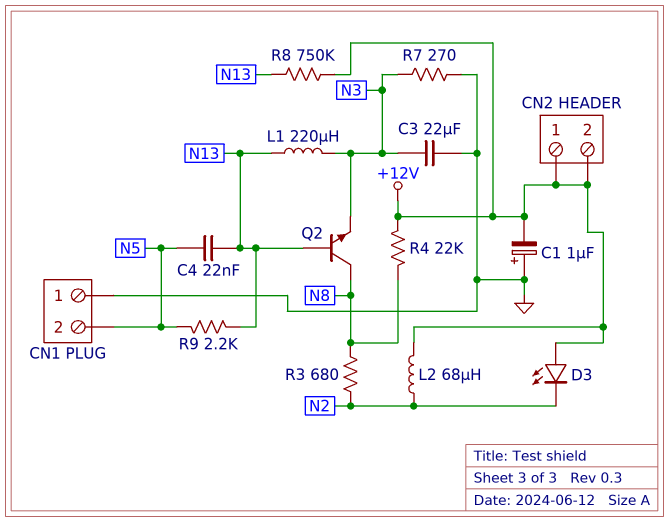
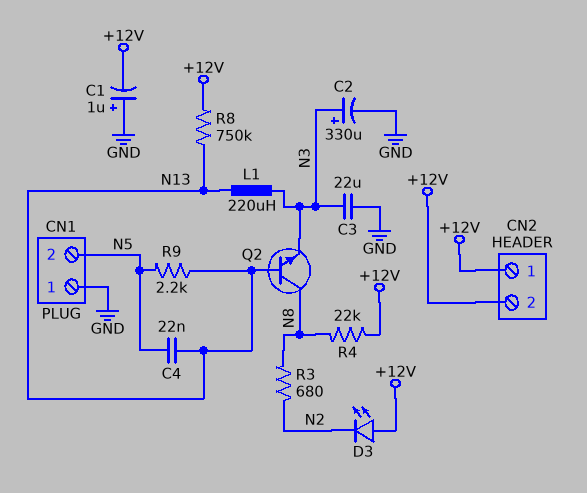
C2: none -> 330uF (plus N3, minus GND)
L2: 68uH (+12V, N2) -> none
R7: 270 (GND, N3) -> none

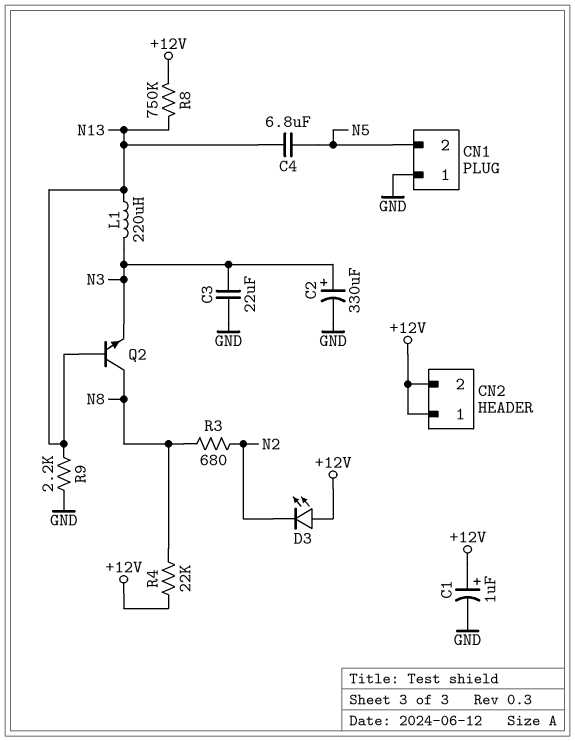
C1: 1uF (plus GND, minus +12V) -> 1uF (plus +12V, minus GND)
C4: 22nF (N5, N13) -> 6.8uF (N5, N13)
R9: 2.2k (N5, N13) -> 2.2k (GND, N13)

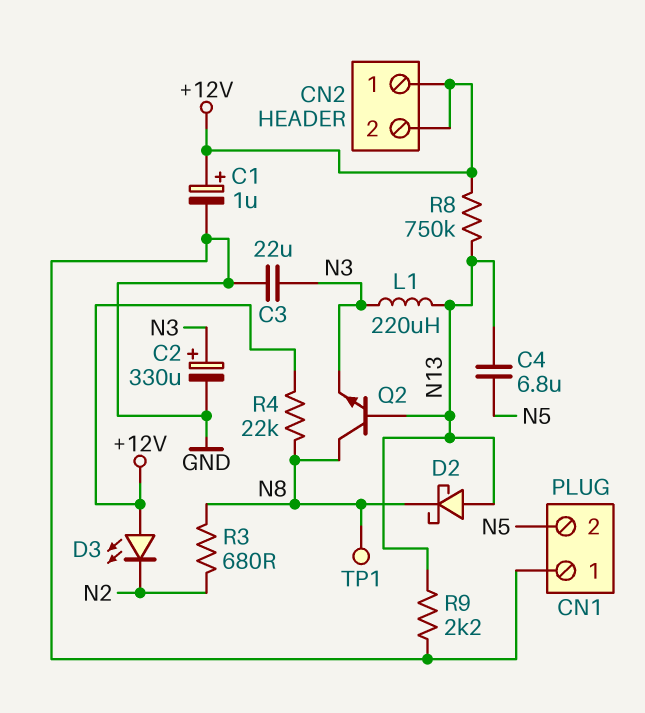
D2: none -> schottky (A N13, K N8)
TP1: none -> test point (N8)

